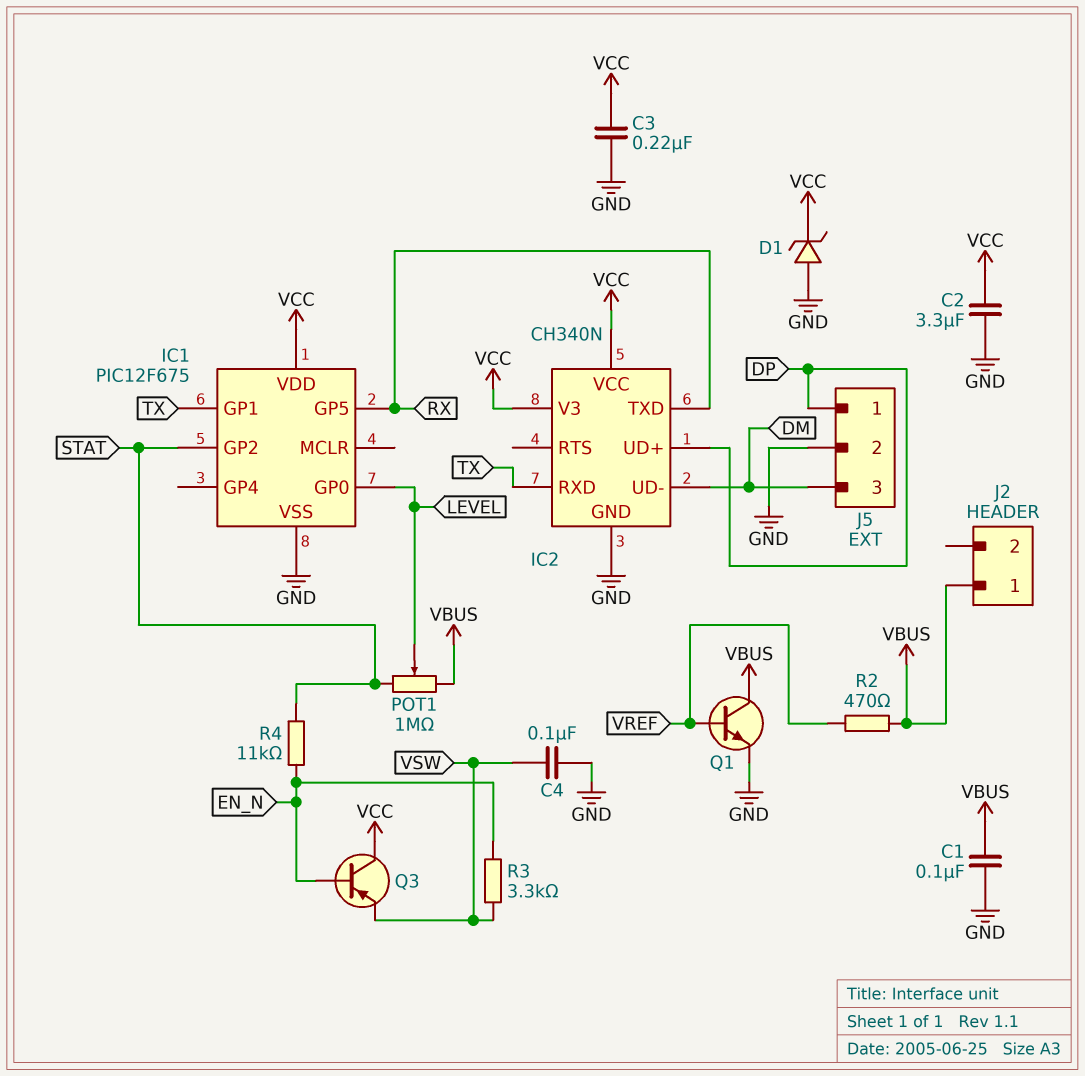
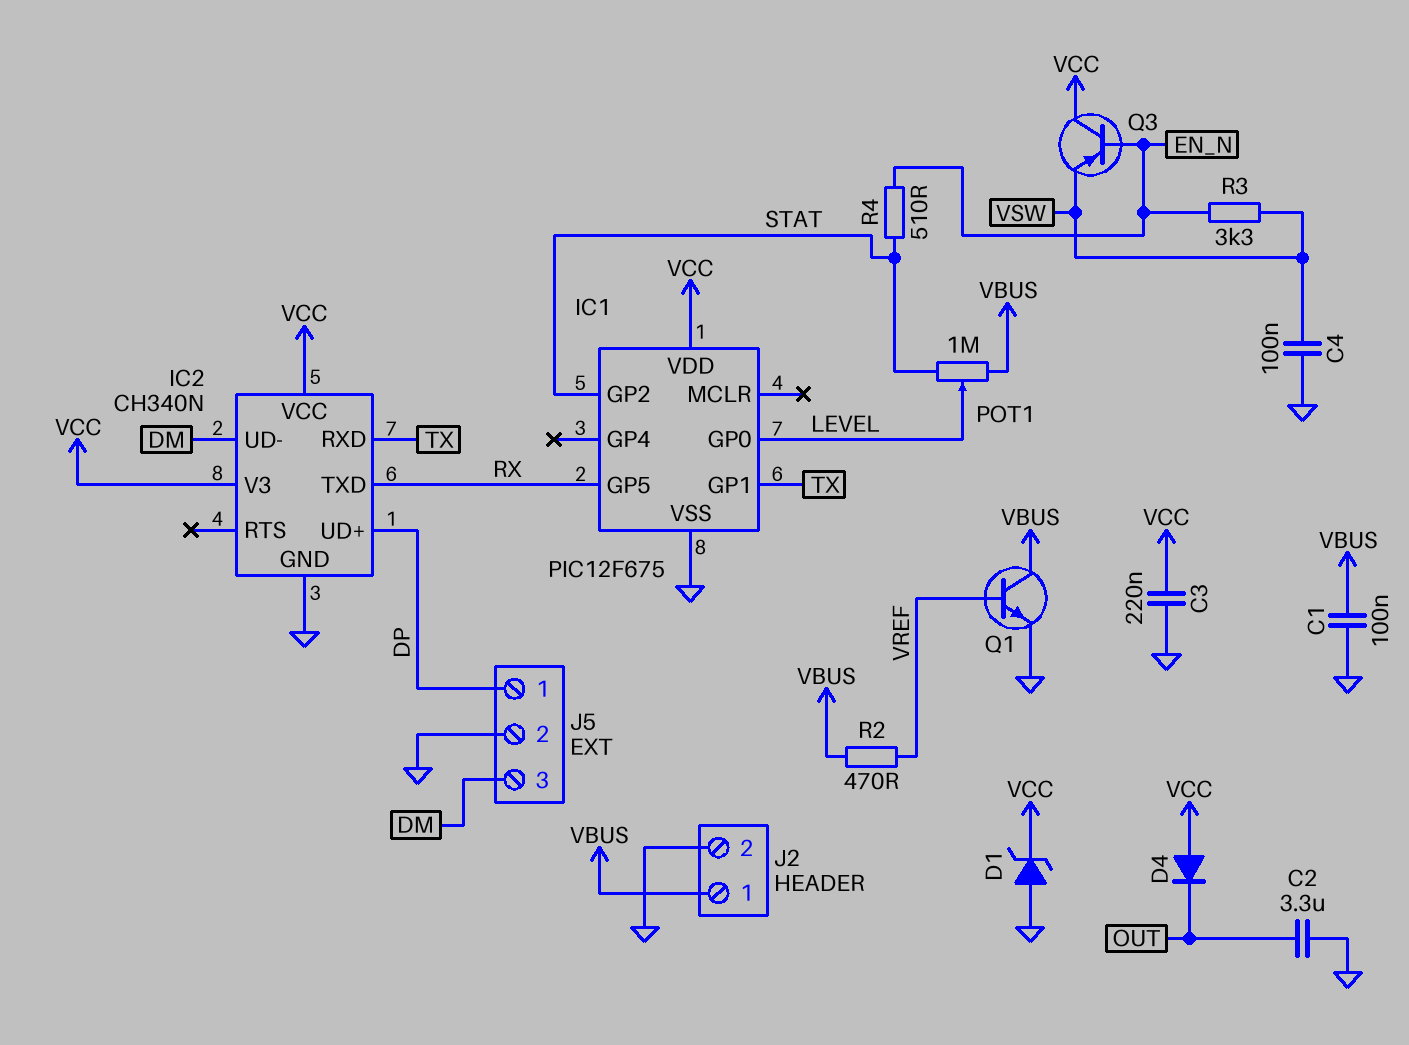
C2: 3.3uF (GND, VCC) -> 3.3uF (GND, OUT)
D4: none -> diode (A VCC, K OUT)
J2 pin 2: none -> GND
R4: 11k (EN_N, STAT) -> 510 (EN_N, STAT)

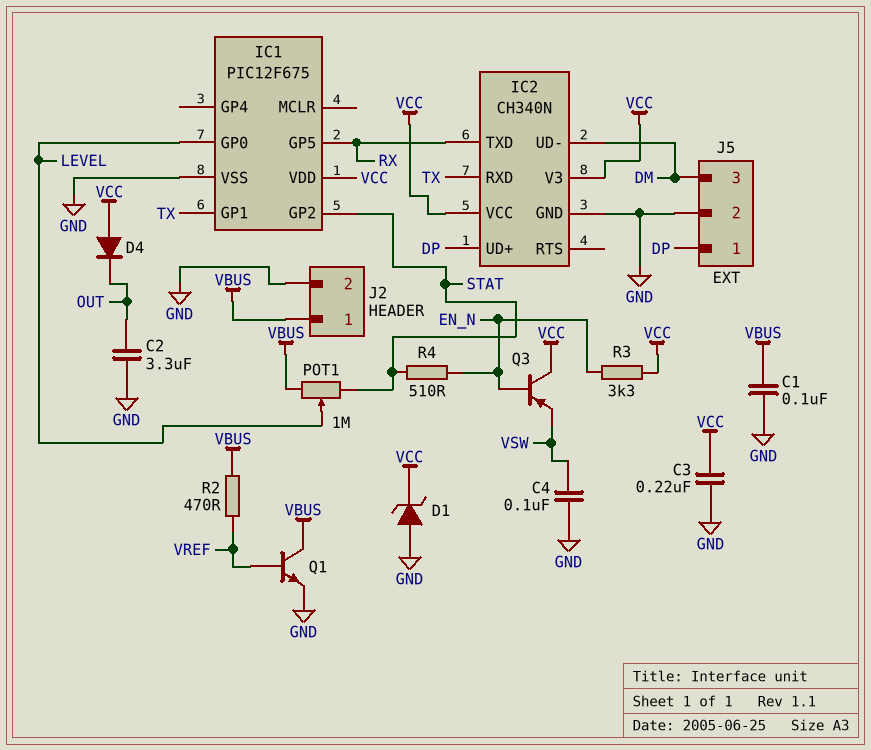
R3: 3.3k (EN_N, VSW) -> 3.3k (EN_N, VCC)

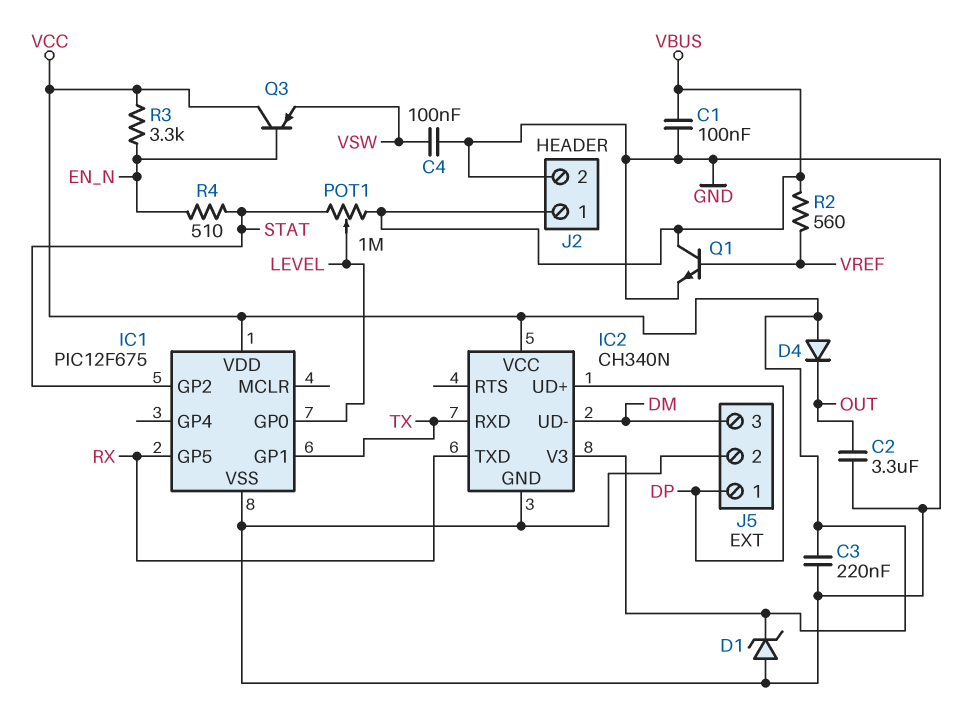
R2: 470 (VBUS, VREF) -> 560 (VBUS, VREF)

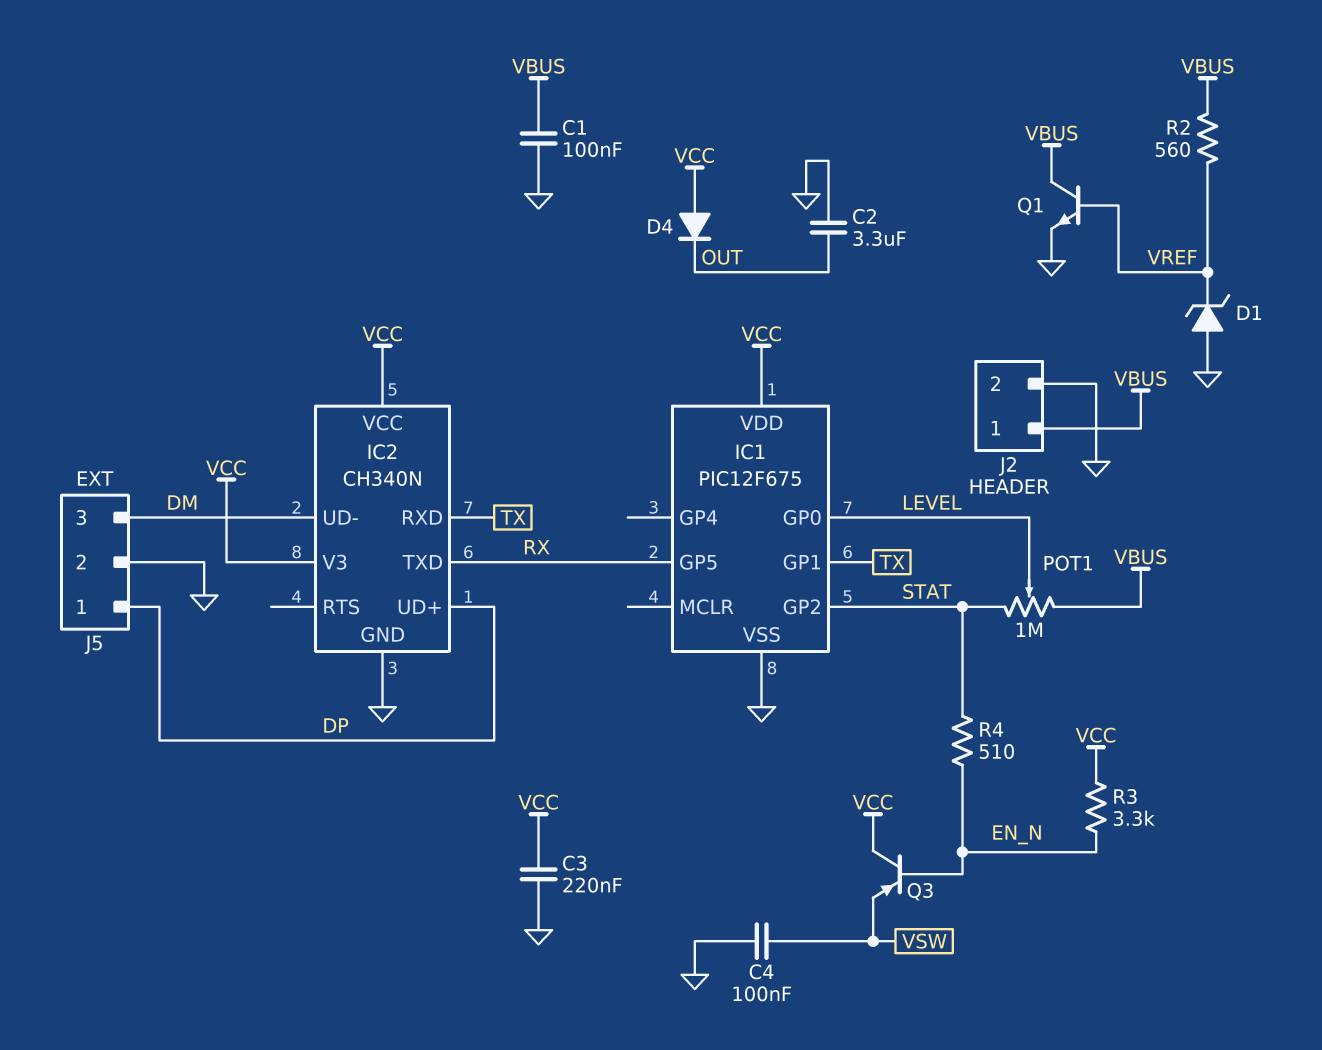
D1: zener (A GND, K VCC) -> zener (A GND, K VREF)

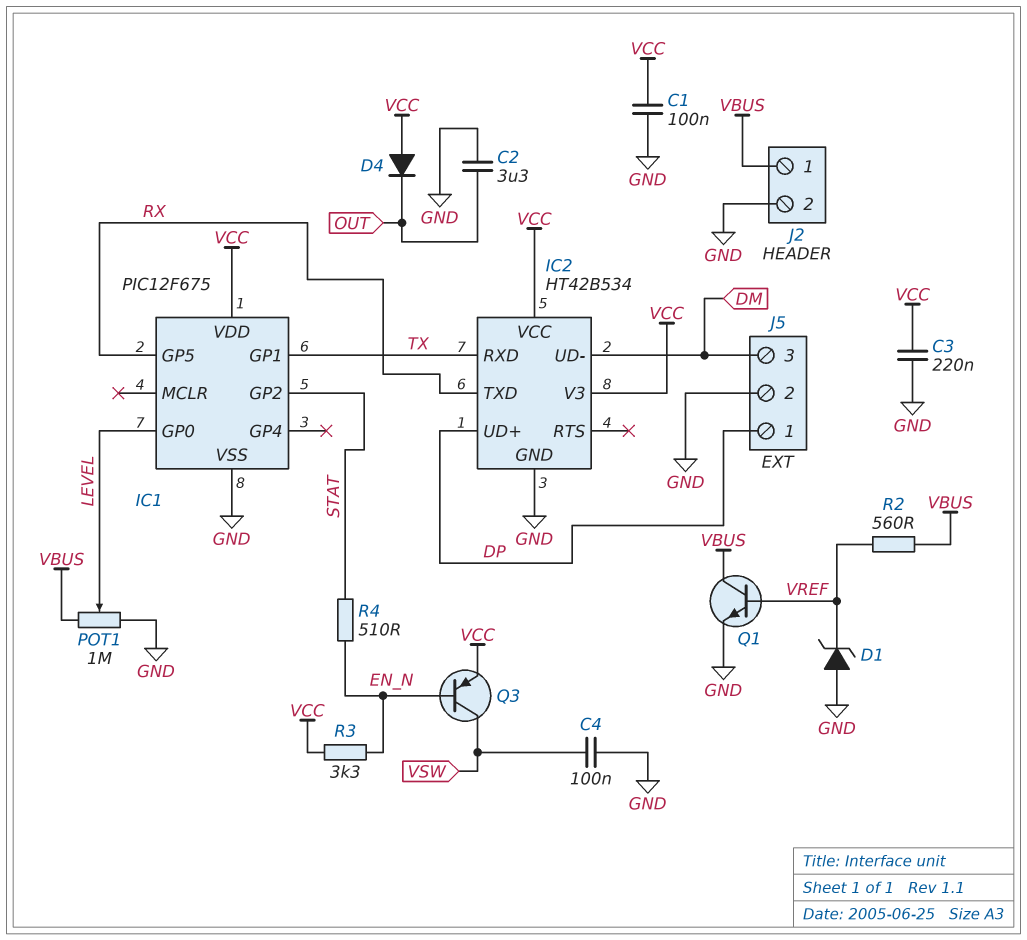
C1: 100nF (GND, VBUS) -> 100nF (GND, VCC)
IC2: CH340N -> HT42B534
POT1: 1M (STAT, VBUS, wiper LEVEL) -> 1M (GND, VBUS, wiper LEVEL)
Q3: PNP (B EN_N, C VCC, E VSW) -> PNP (B EN_N, C VSW, E VCC)

